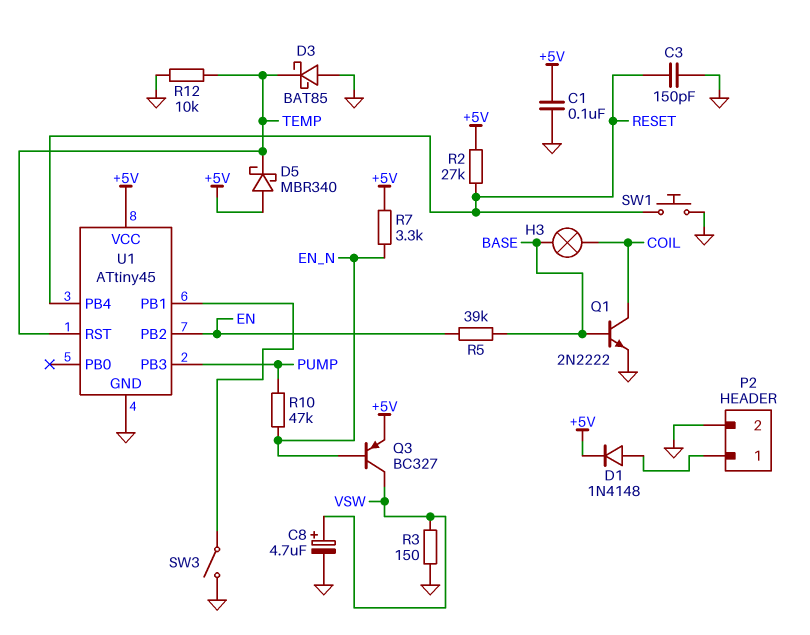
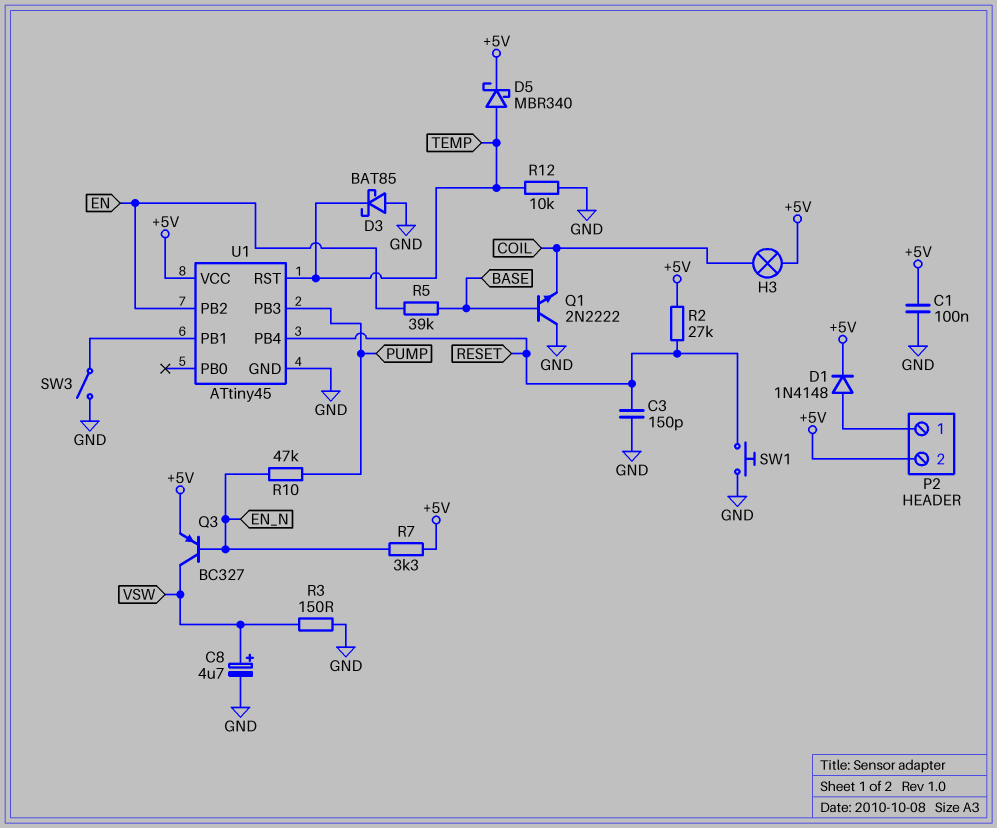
D5: schottky MBR340 (A +5V, K TEMP) -> schottky MBR340 (A TEMP, K +5V)
H3: lamp (BASE, COIL) -> lamp (+5V, COIL)
P2 pin 2: GND -> +5V
Q1: NPN 2N2222 (B BASE, C COIL, E GND) -> NPN 2N2222 (B BASE, C GND, E COIL)

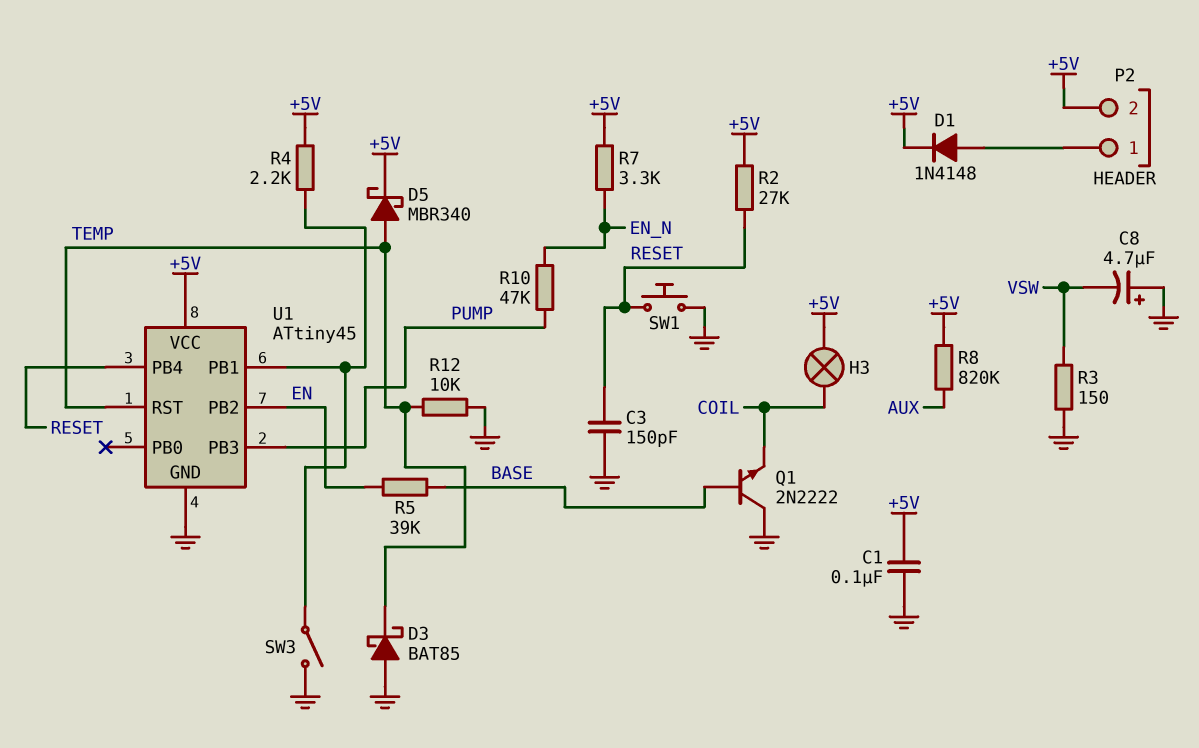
C8: 4.7uF (plus VSW, minus GND) -> 4.7uF (plus GND, minus VSW)
Q3: PNP BC327 (B EN_N, C VSW, E +5V) -> none
R4: none -> 2.2k (+5V, U1/PB1)
R8: none -> 820k (+5V, AUX)

